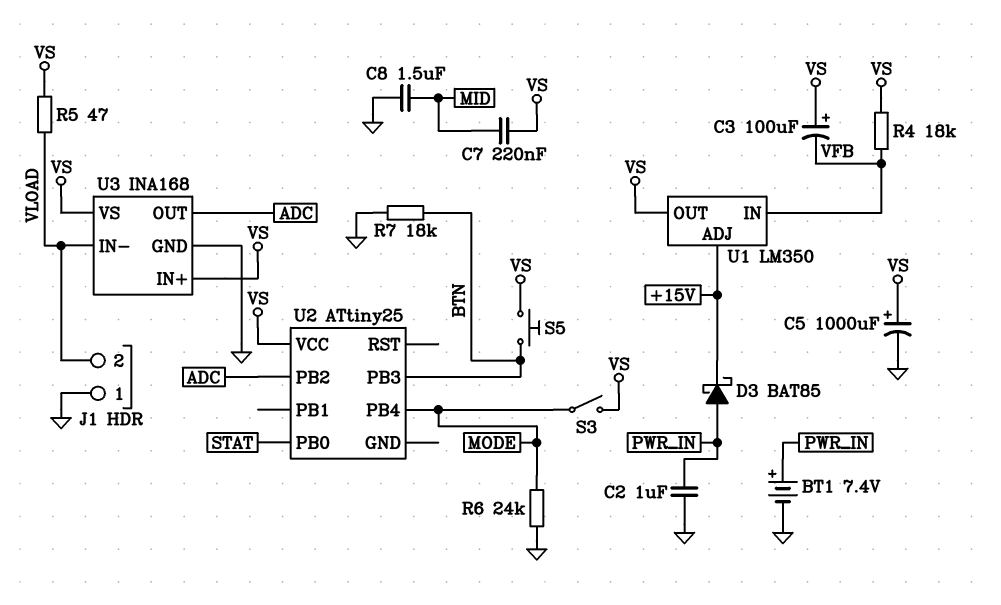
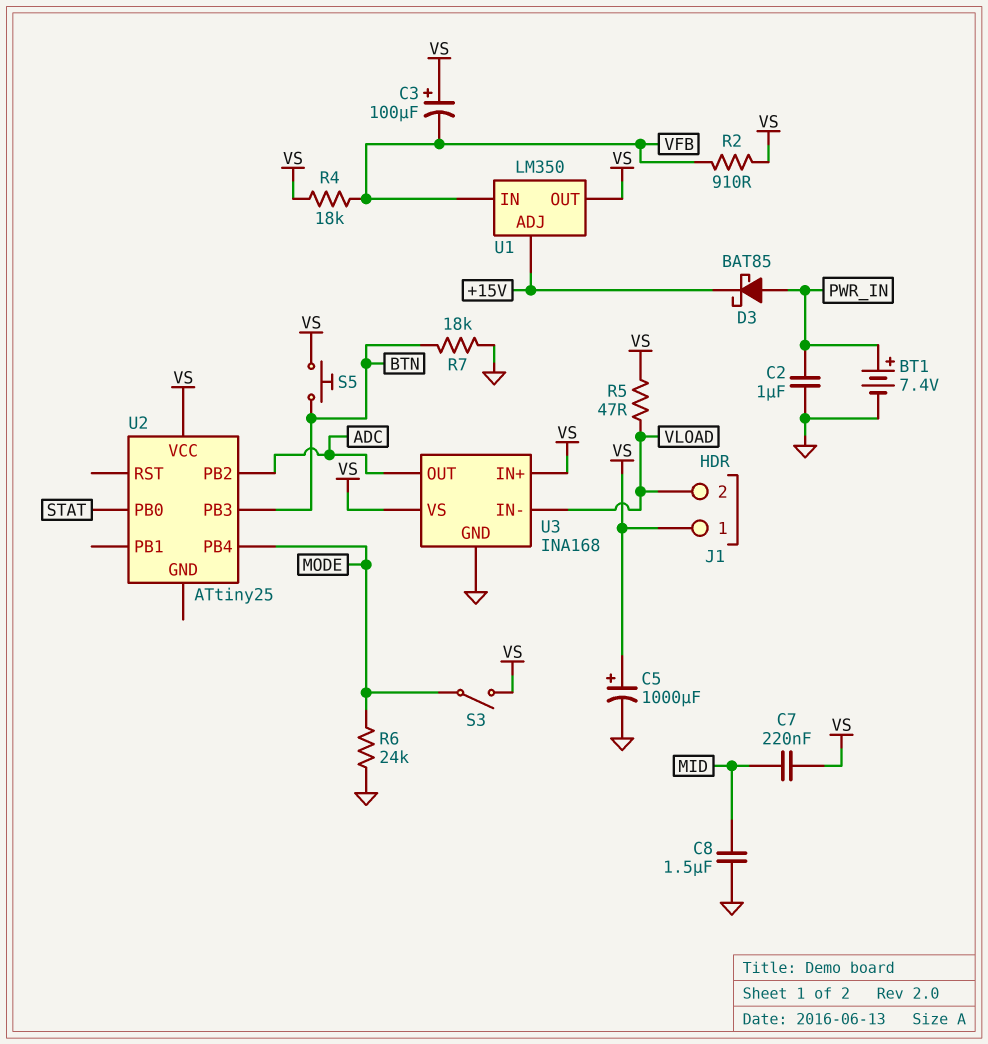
J1 pin 1: GND -> VS
R2: none -> 910 (VFB, VS)

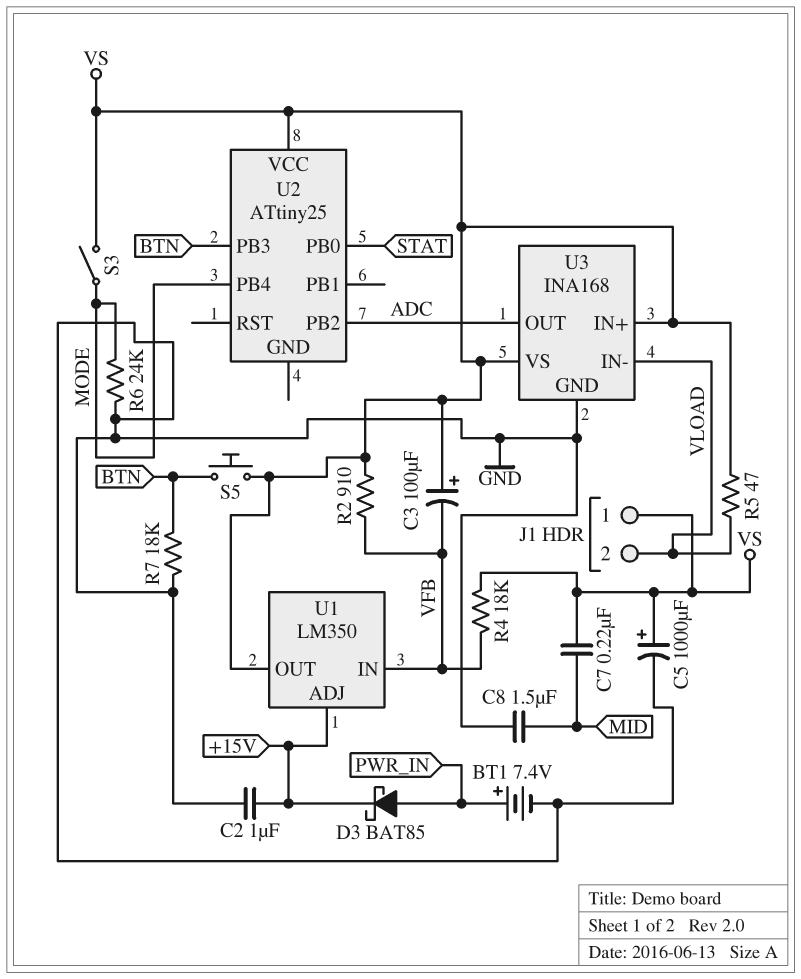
C2: 1uF (GND, PWR_IN) -> 1uF (+15V, GND)

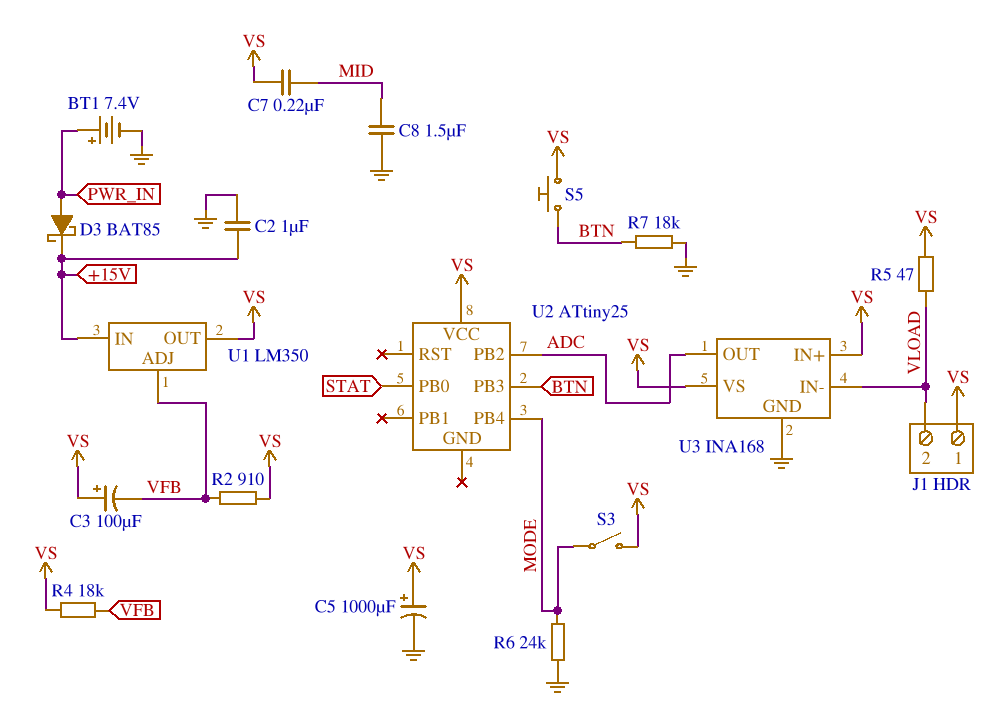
U1 pin ADJ: +15V -> VFB
U1 pin IN: VFB -> +15V

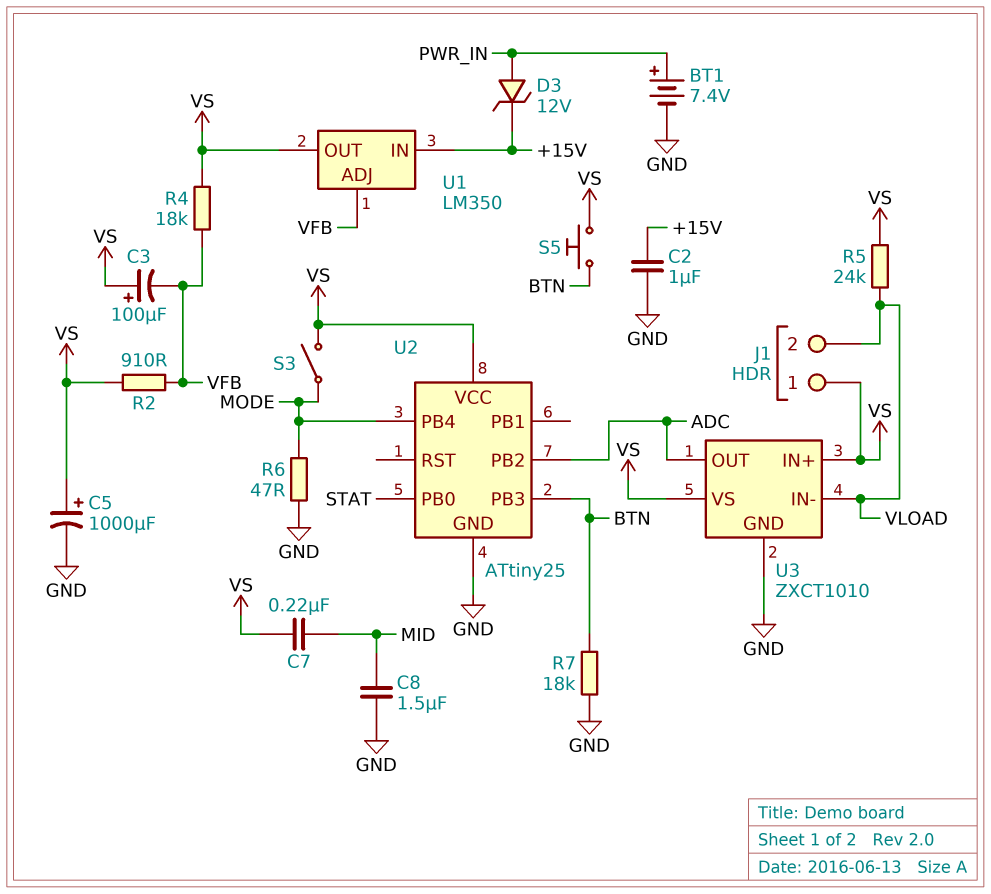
D3: schottky BAT85 (A PWR_IN, K +15V) -> zener 12V (A PWR_IN, K +15V)
R5: 47 (VLOAD, VS) -> 24k (VLOAD, VS)
R6: 24k (GND, MODE) -> 47 (GND, MODE)
U2 pin GND: none -> GND
U3: INA168 -> ZXCT1010

